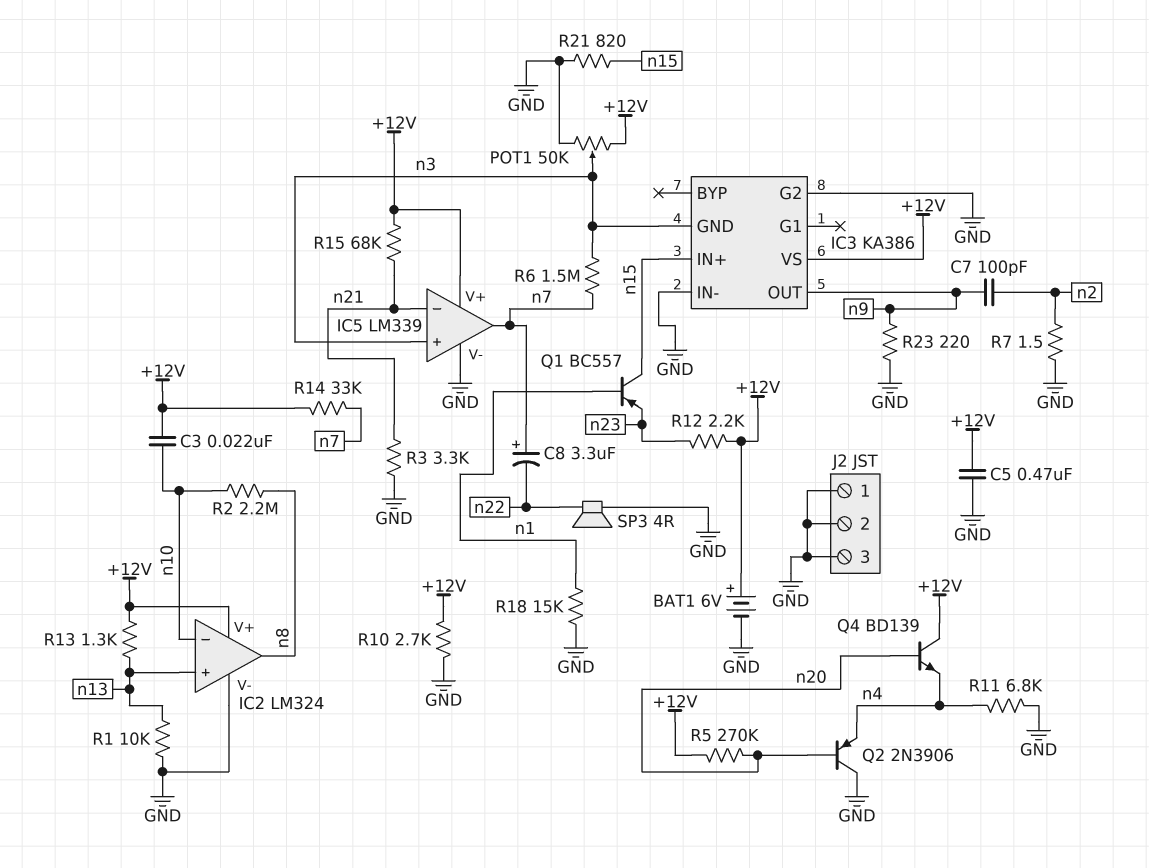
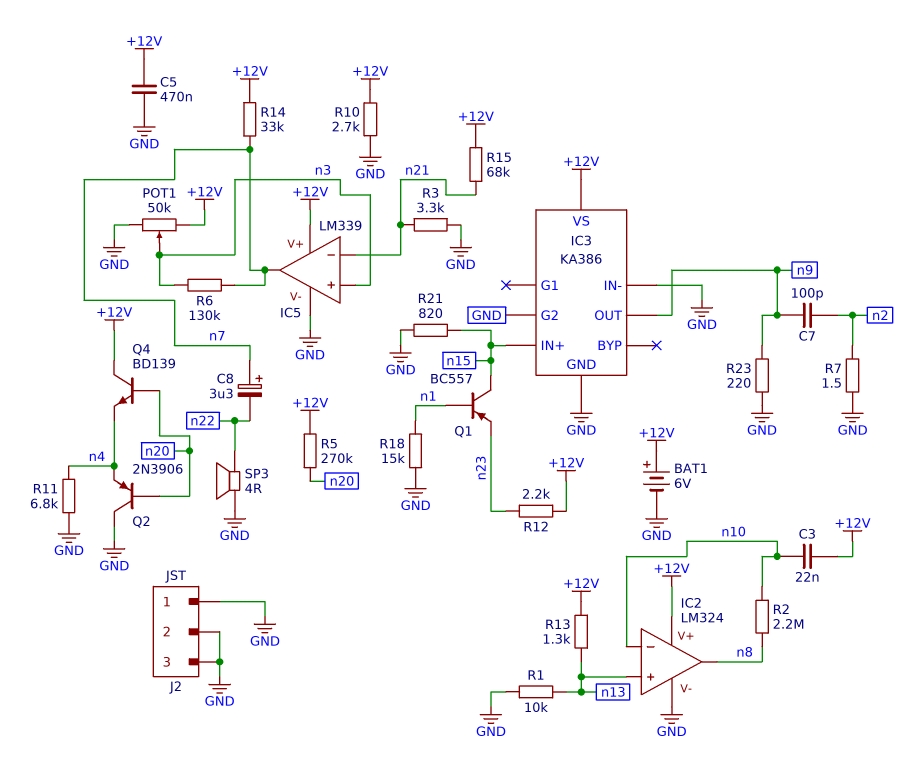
IC3 pin GND: n3 -> GND
R6: 1.5M (n3, n7) -> 130k (n3, n7)

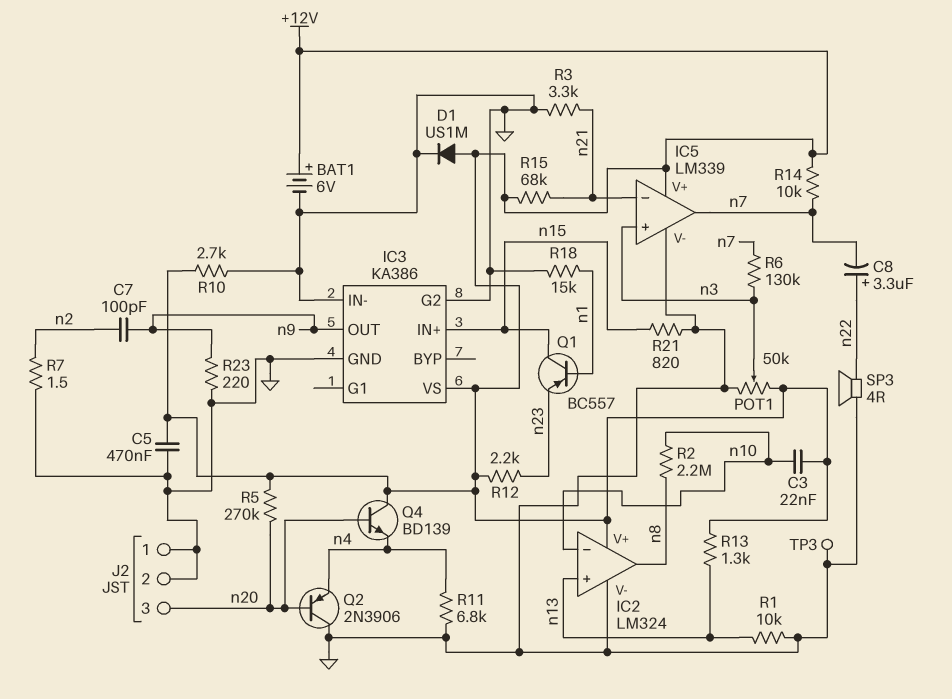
C8: 3.3uF (plus n7, minus n22) -> 3.3uF (plus n22, minus n7)
D1: none -> diode US1M (A +12V, K GND)
J2 pin 3: GND -> n20
R14: 33k (+12V, n7) -> 10k (+12V, n7)
TP3: none -> test point (GND)

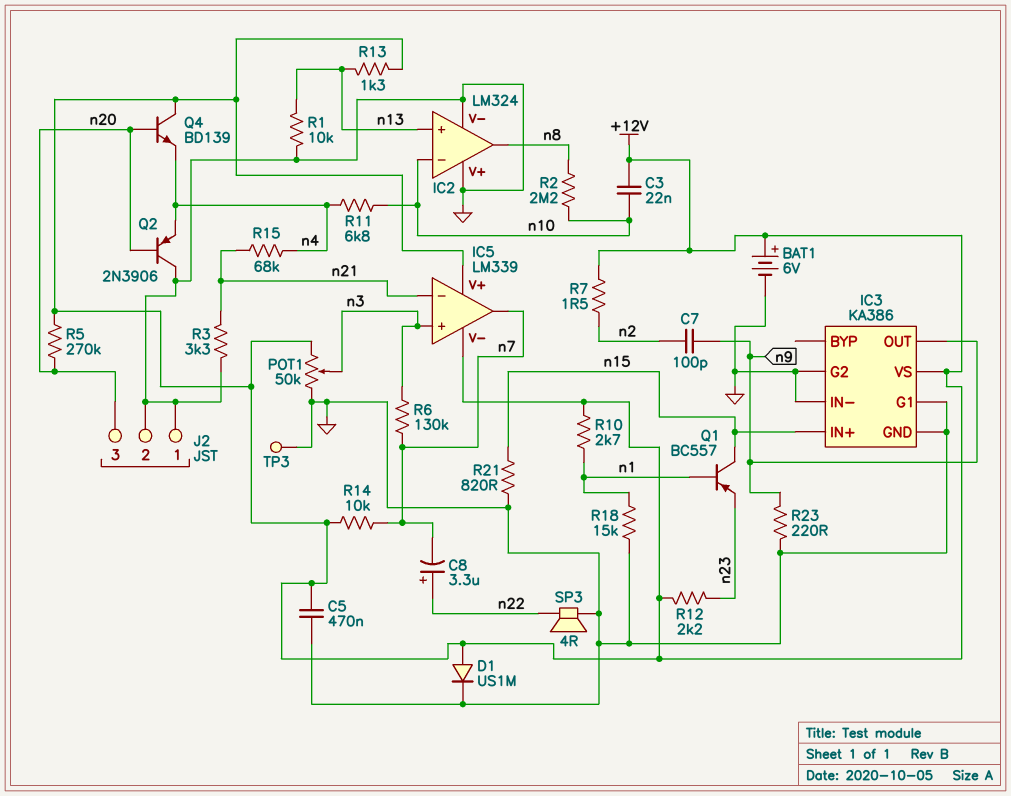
IC2 pin V+: +12V -> GND
IC3 pin G1: none -> GND
IC5 pin V-: GND -> +12V
R7: 1.5 (GND, n2) -> 1.5 (+12V, n2)
R10: 2.7k (+12V, GND) -> 2.7k (+12V, n1)
R11: 6.8k (GND, n4) -> 6.8k (n4, n10)
R15: 68k (+12V, n21) -> 68k (n4, n21)

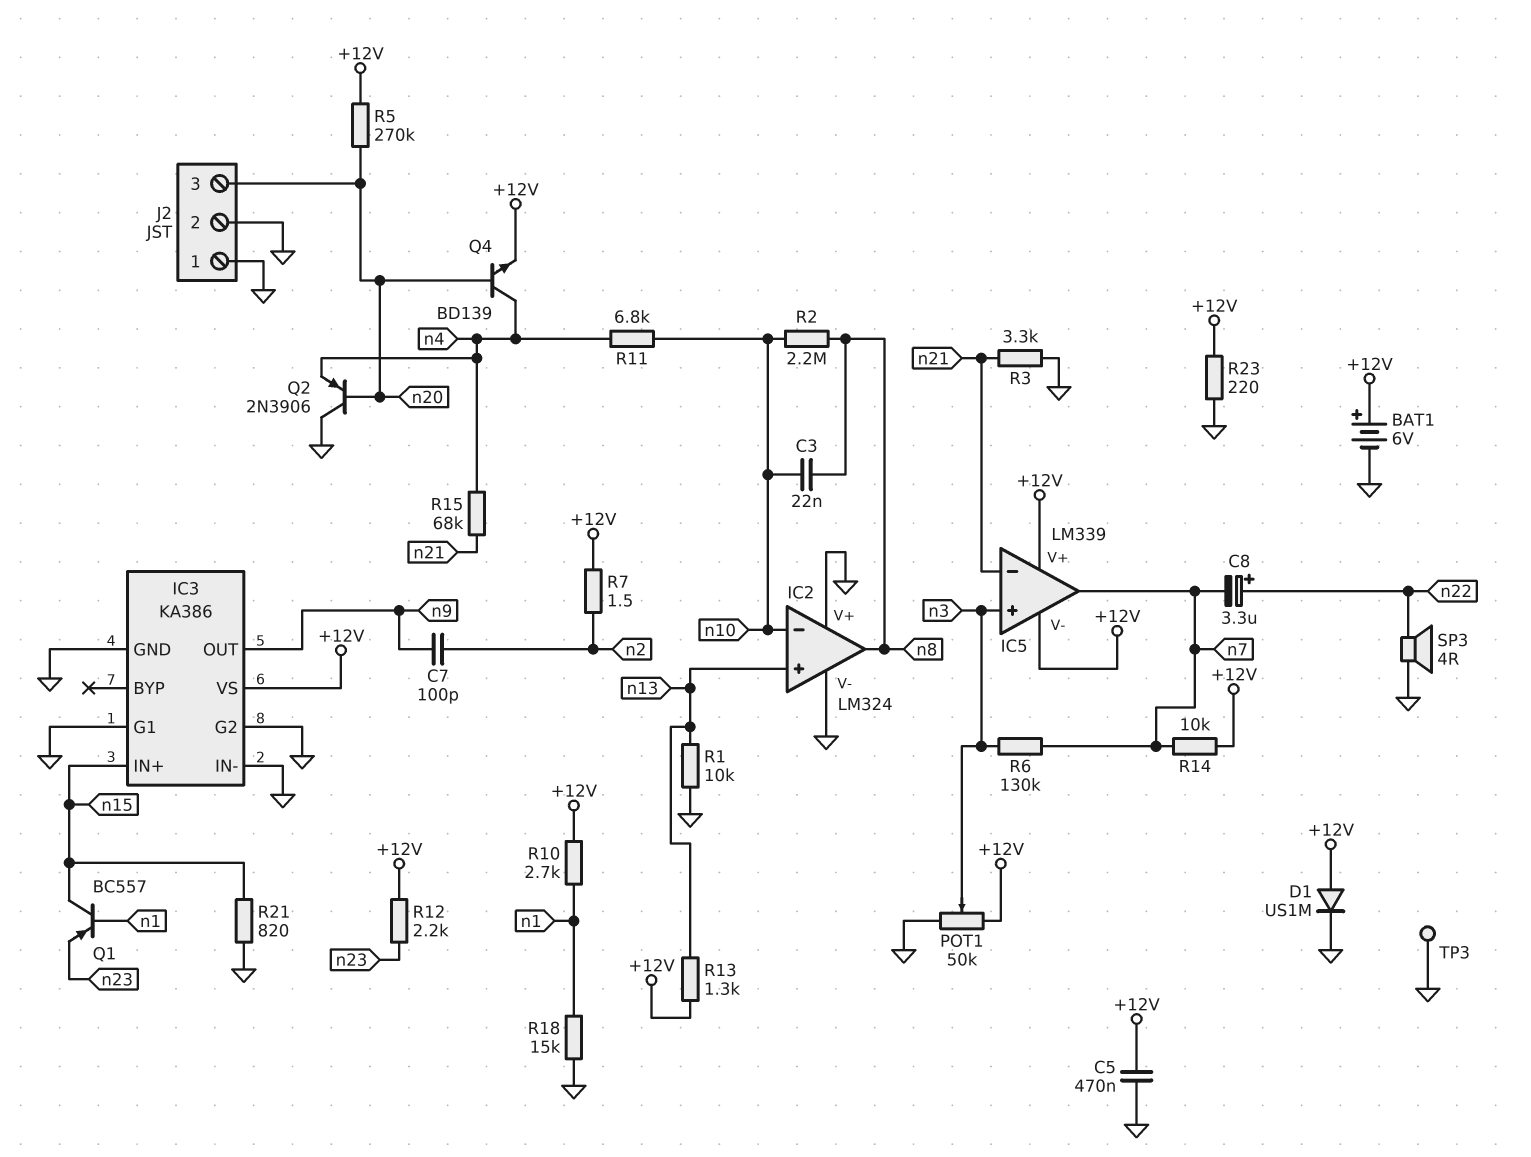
C3: 22nF (+12V, n10) -> 22nF (n8, n10)
Q4: NPN BD139 (B n20, C +12V, E n4) -> NPN BD139 (B n20, C n4, E +12V)
R23: 220 (GND, n9) -> 220 (+12V, GND)

